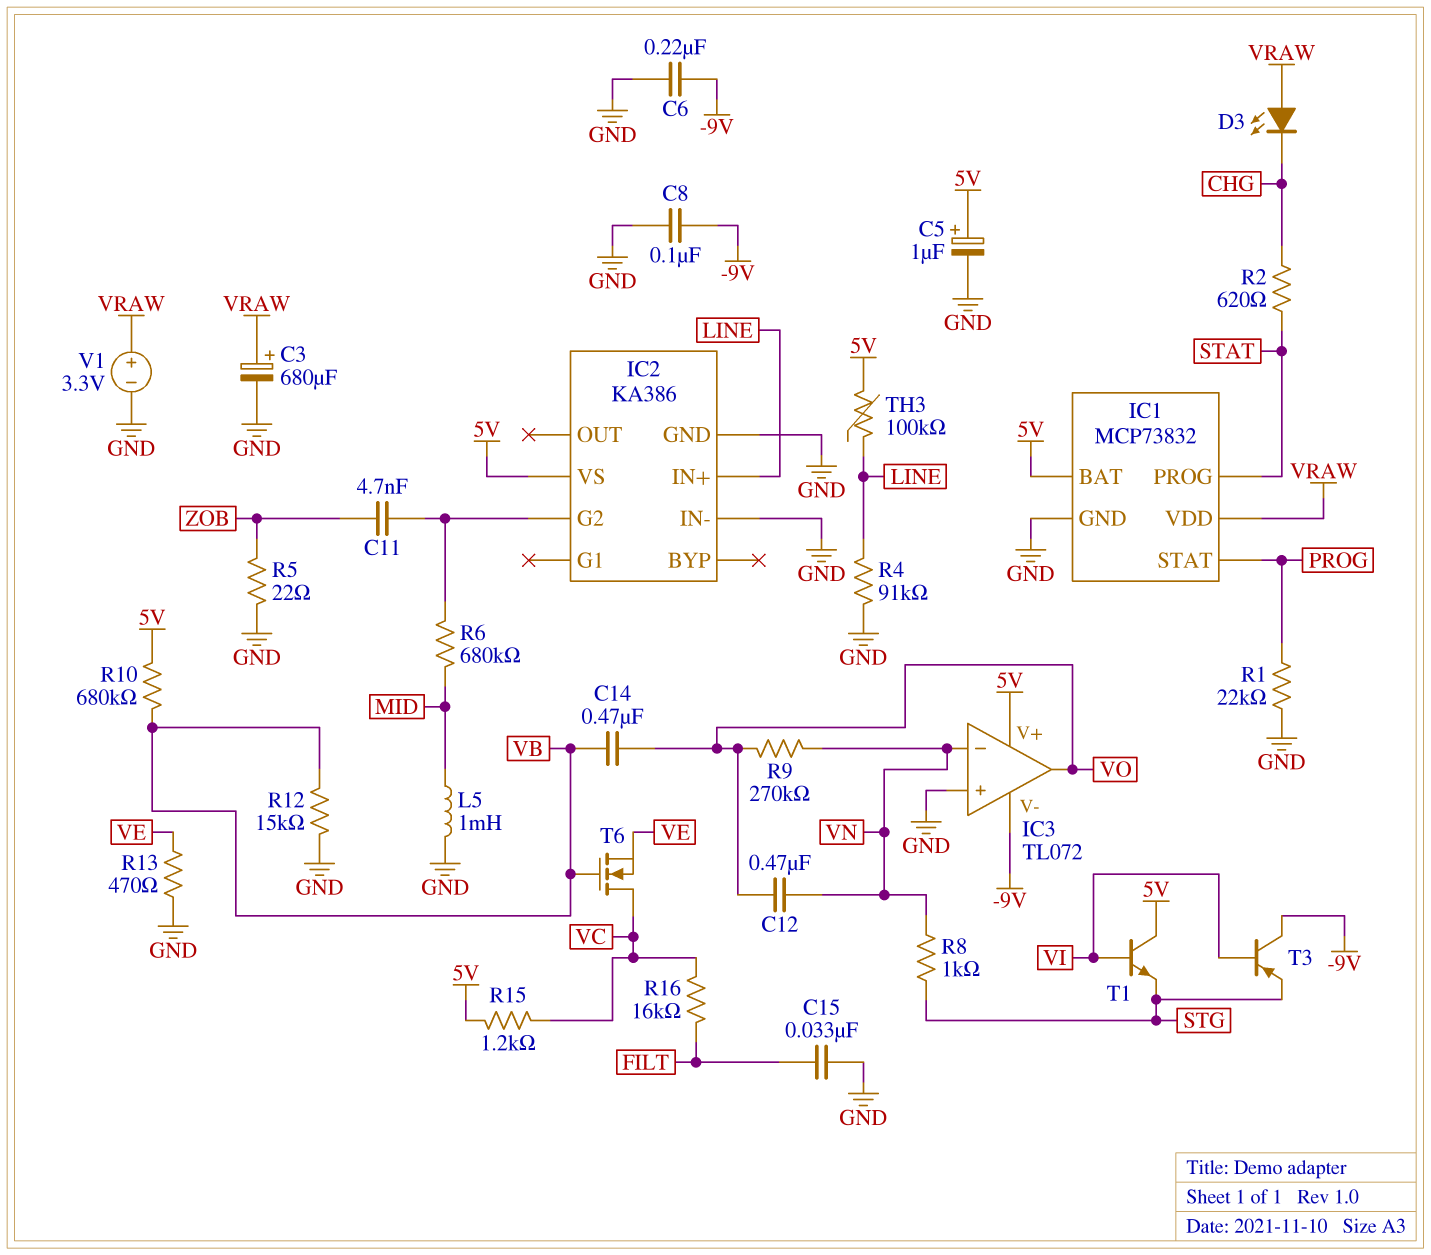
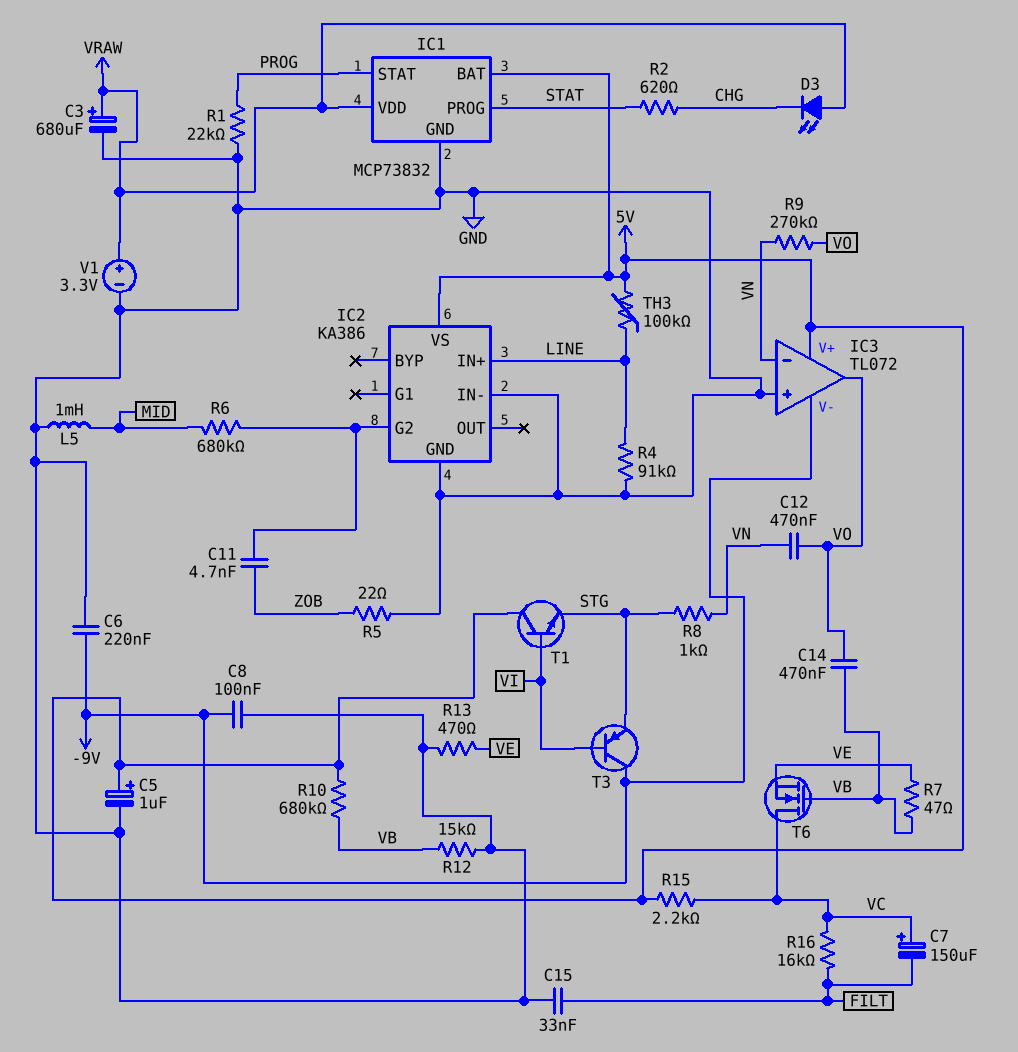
C7: none -> 150uF (plus VC, minus FILT)
R7: none -> 47 (VB, VE)
R15: 1.2k (5V, VC) -> 2.2k (5V, VC)

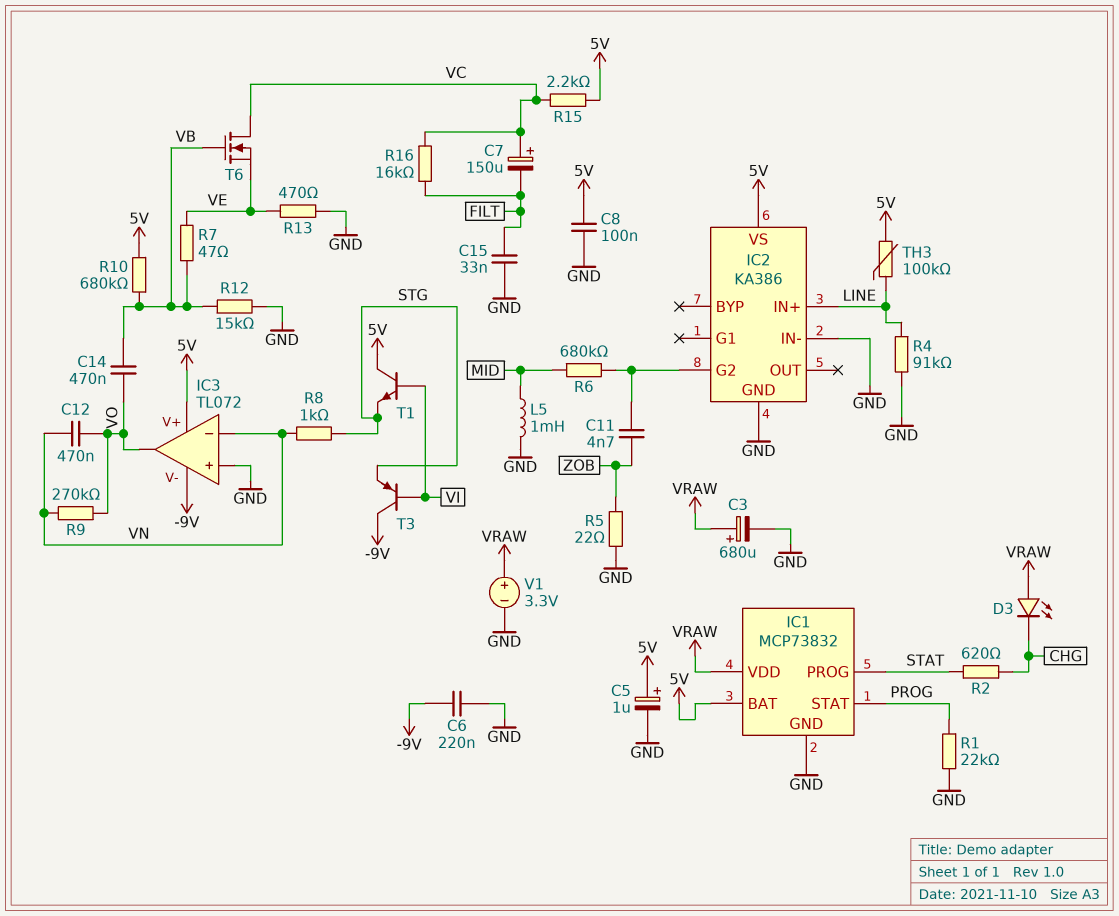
C8: 100nF (-9V, GND) -> 100nF (5V, GND)

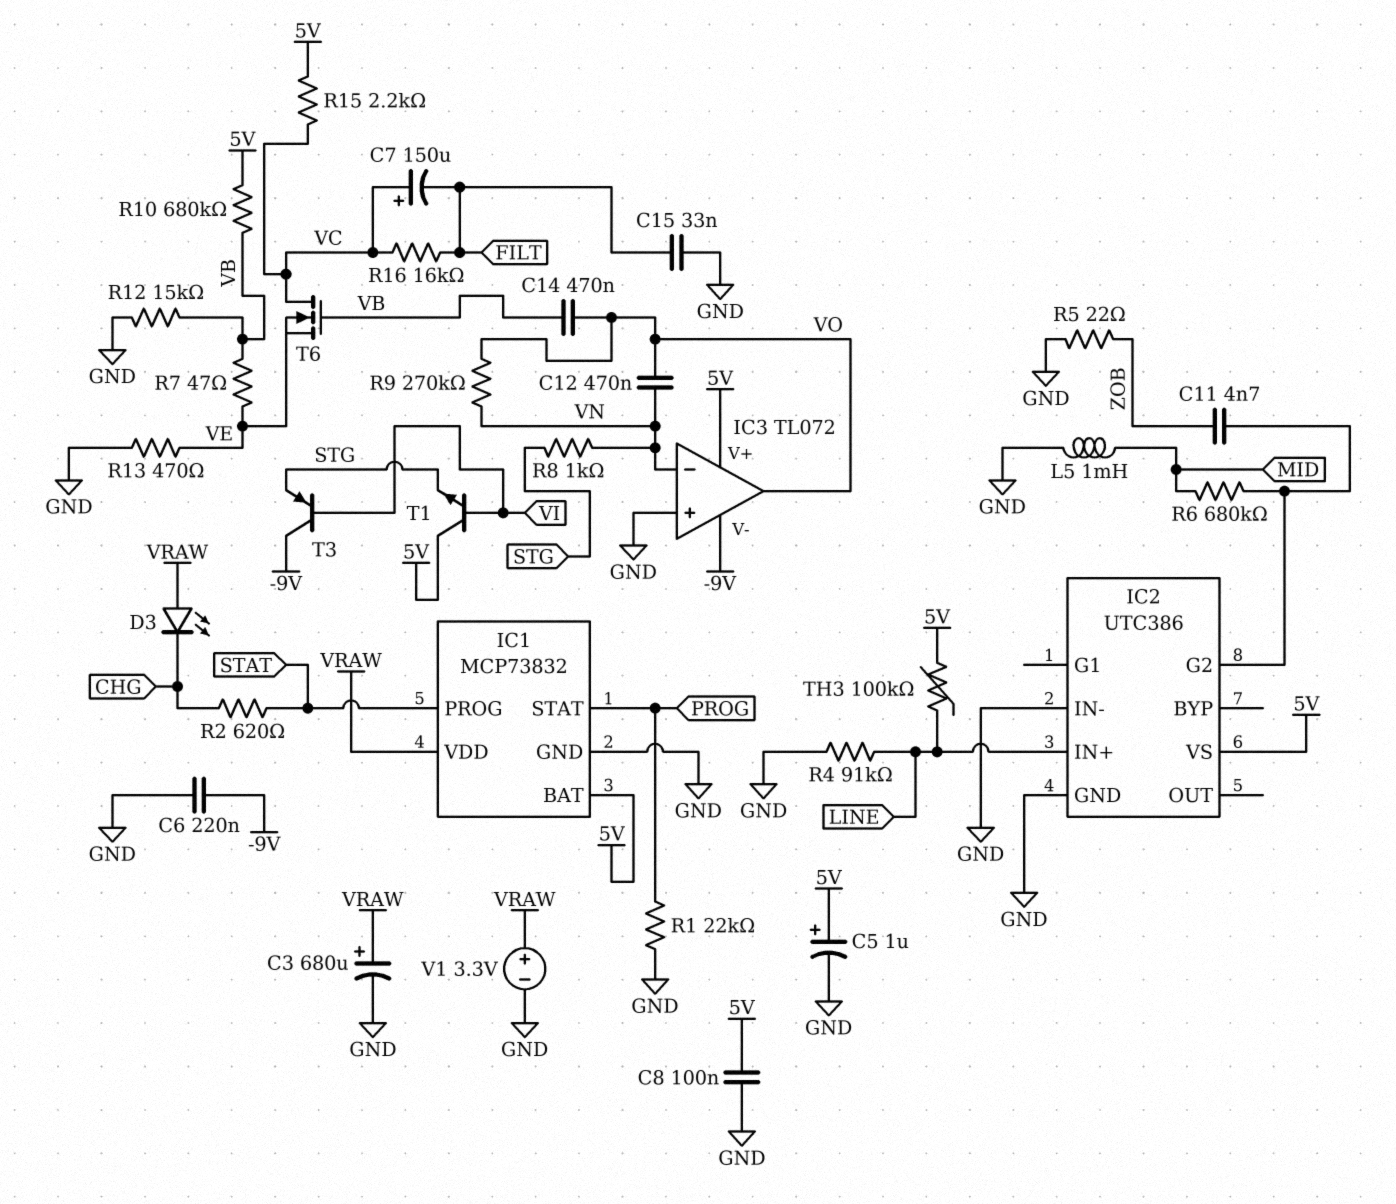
IC2: KA386 -> UTC386

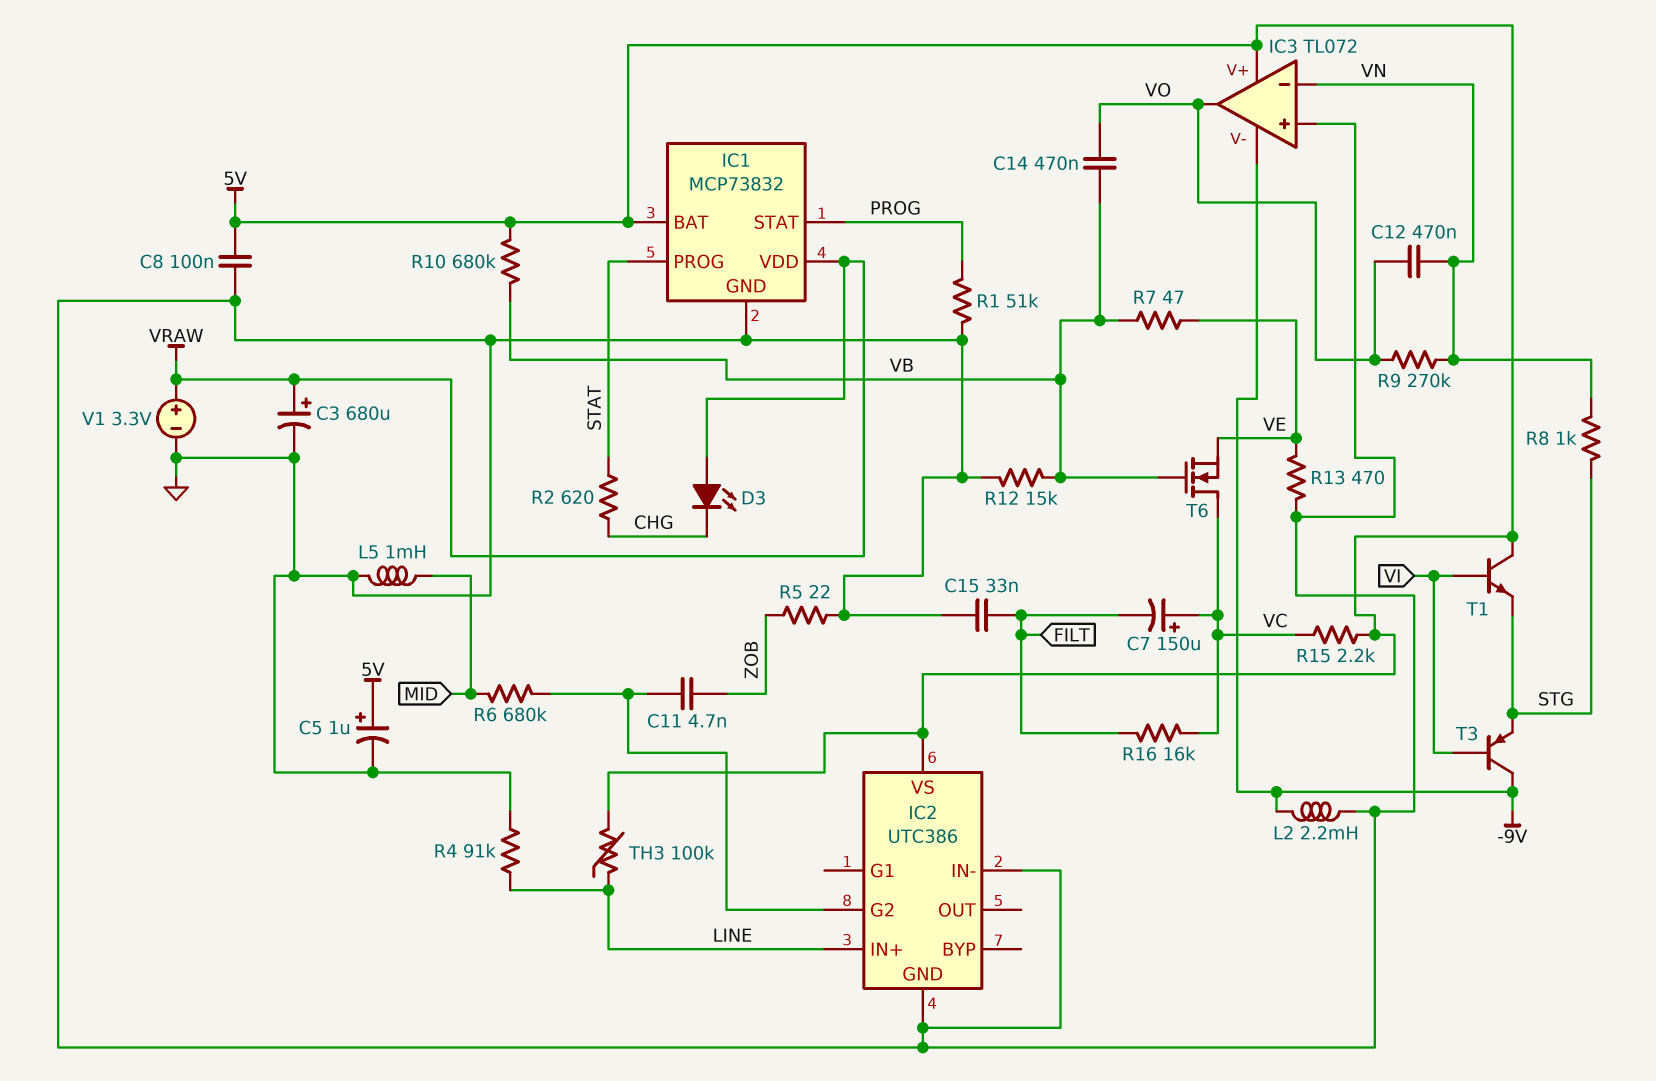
C6: 220nF (-9V, GND) -> none
L2: none -> 2.2mH (-9V, GND)
R1: 22k (GND, PROG) -> 51k (GND, PROG)

